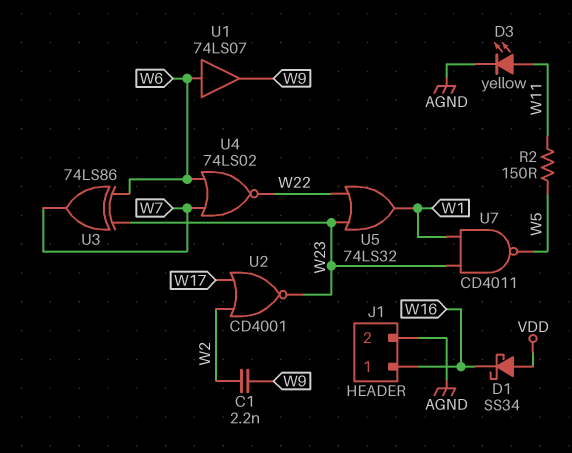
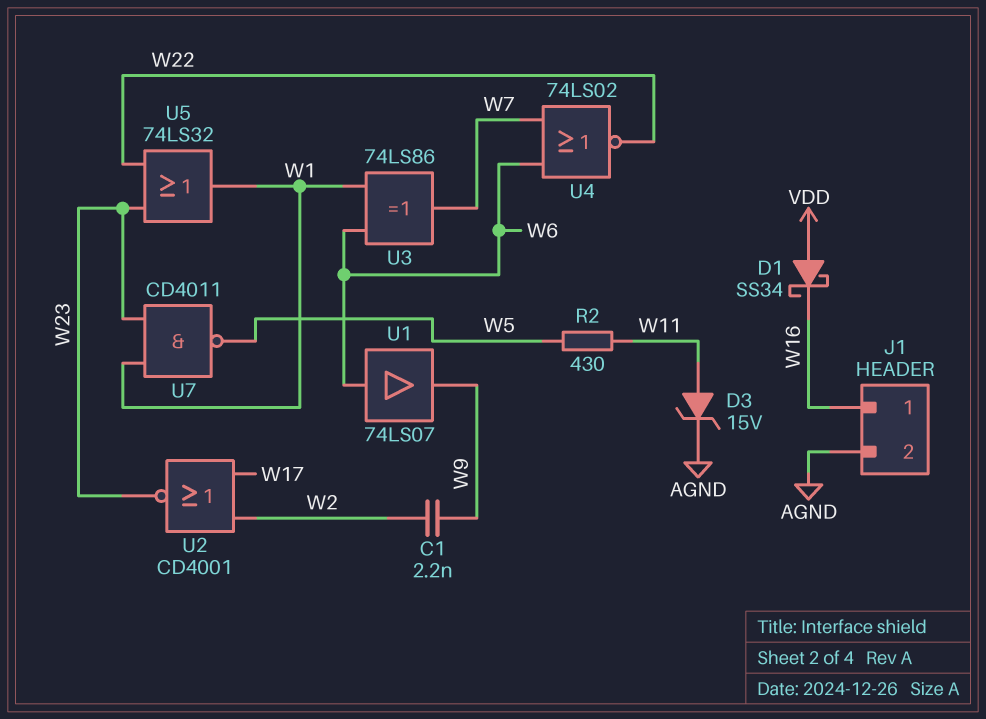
D3: LED yellow (A W11, K AGND) -> zener 15V (A W11, K AGND)
R2: 150 (W5, W11) -> 430 (W5, W11)
U3: XOR 74LS86 (in W6, in W23, out W7) -> XOR 74LS86 (in W1, in W6, out W7)

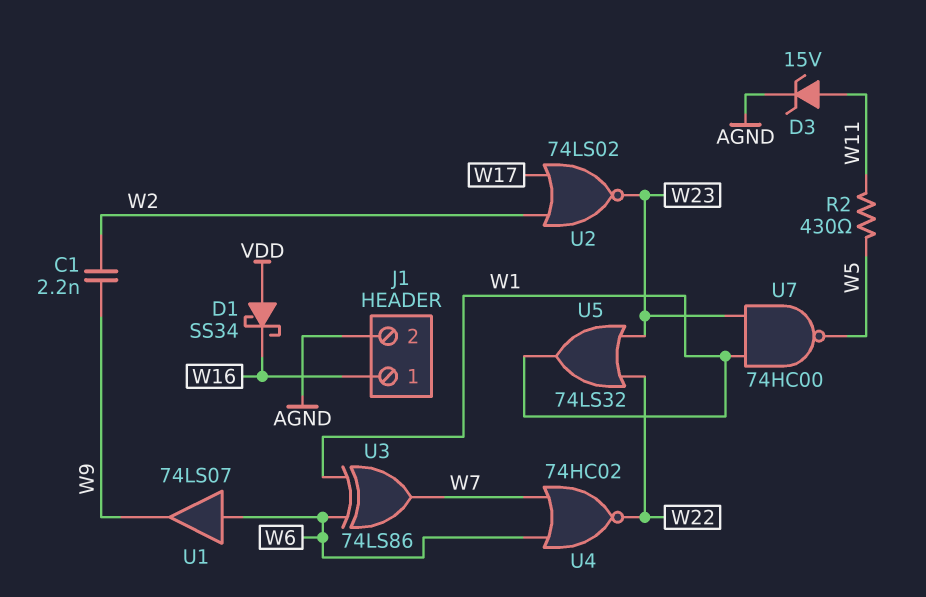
U2: NOR CD4001 (in W2, in W17, out W23) -> NOR 74LS02 (in W2, in W17, out W23)
U4: NOR 74LS02 (in W6, in W7, out W22) -> NOR 74HC02 (in W6, in W7, out W22)
U7: NAND CD4011 (in W1, in W23, out W5) -> NAND 74HC00 (in W1, in W23, out W5)

